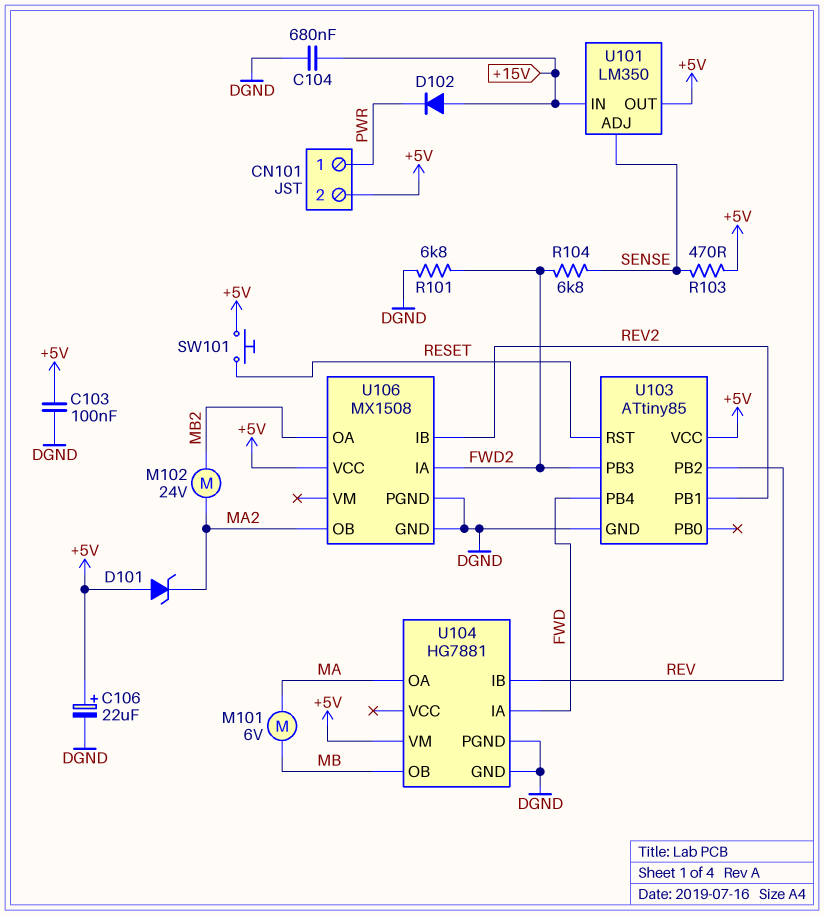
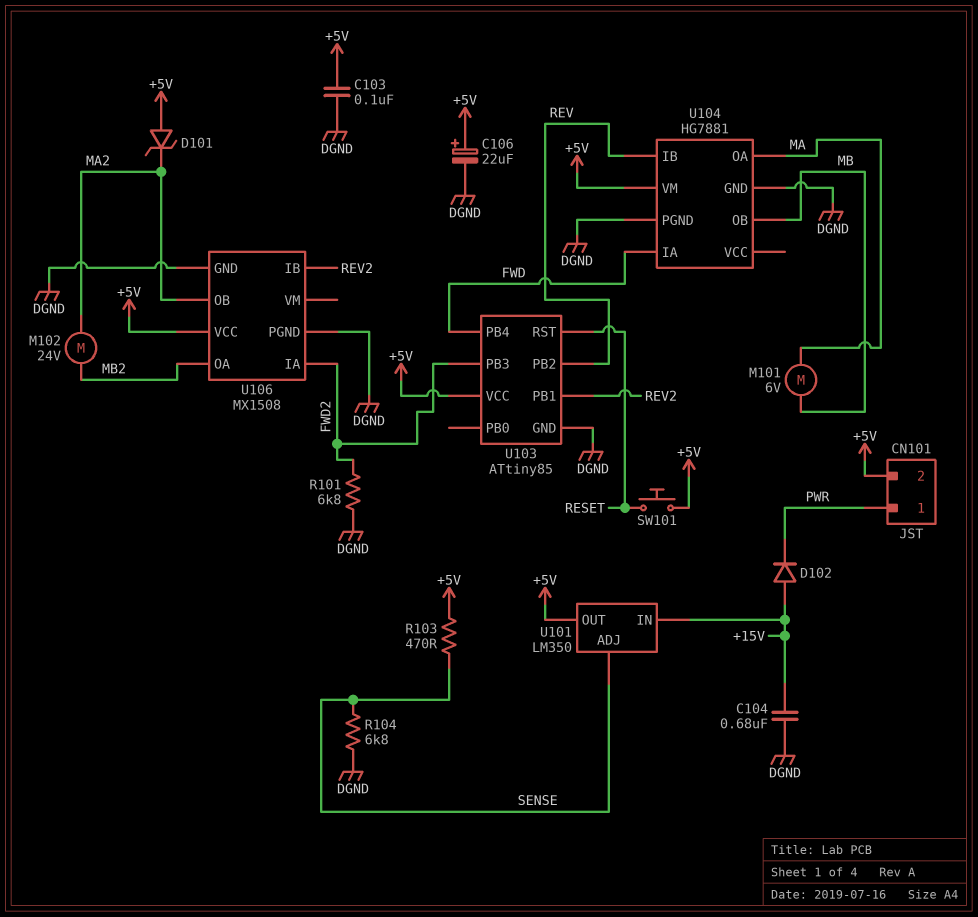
R104: 6.8k (FWD2, SENSE) -> 6.8k (DGND, SENSE)

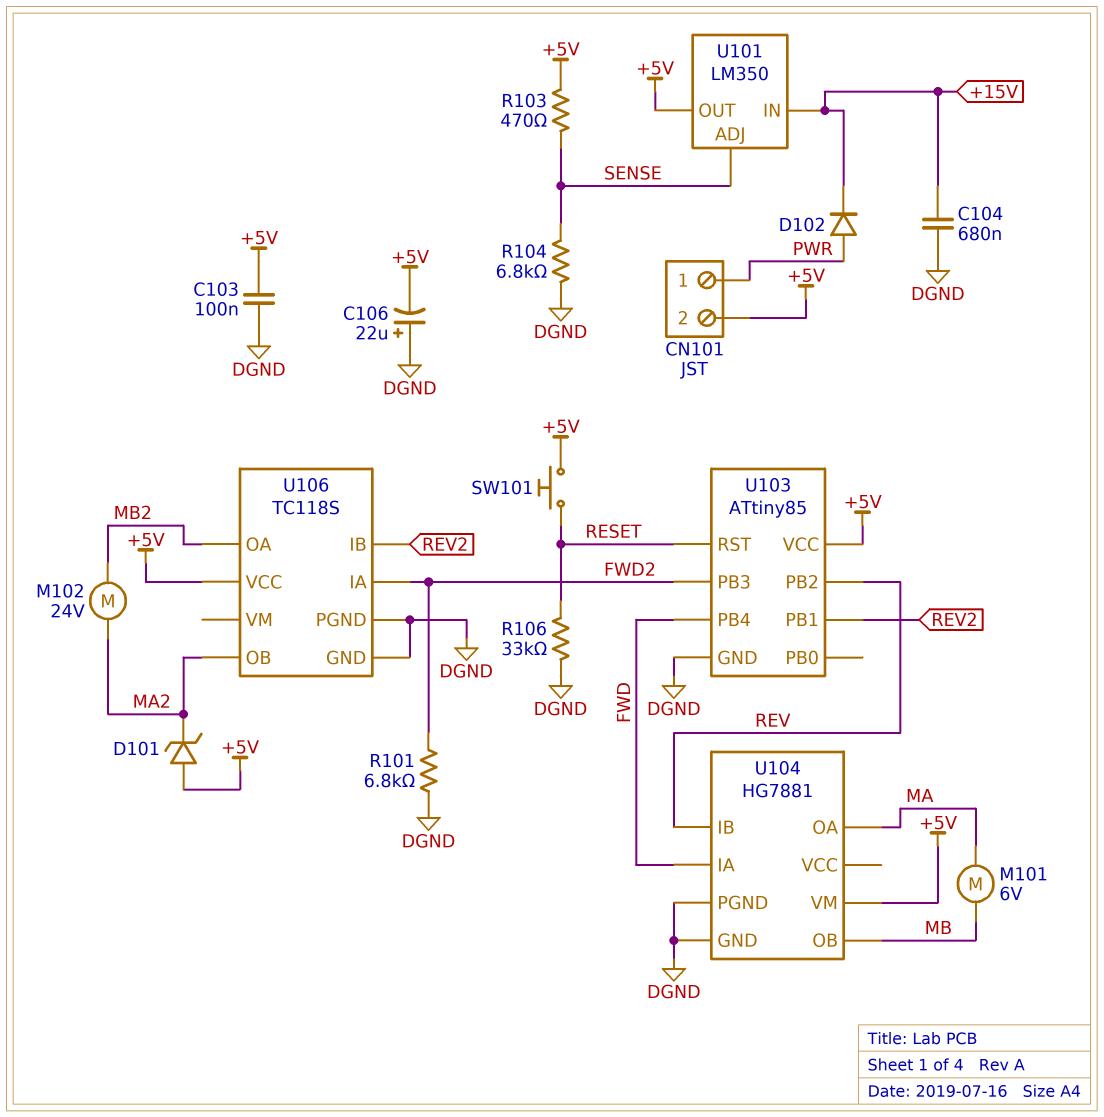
C106: 22uF (plus +5V, minus DGND) -> 22uF (plus DGND, minus +5V)
D102: diode (A +15V, K PWR) -> diode (A PWR, K +15V)
R106: none -> 33k (DGND, RESET)
U106: MX1508 -> TC118S

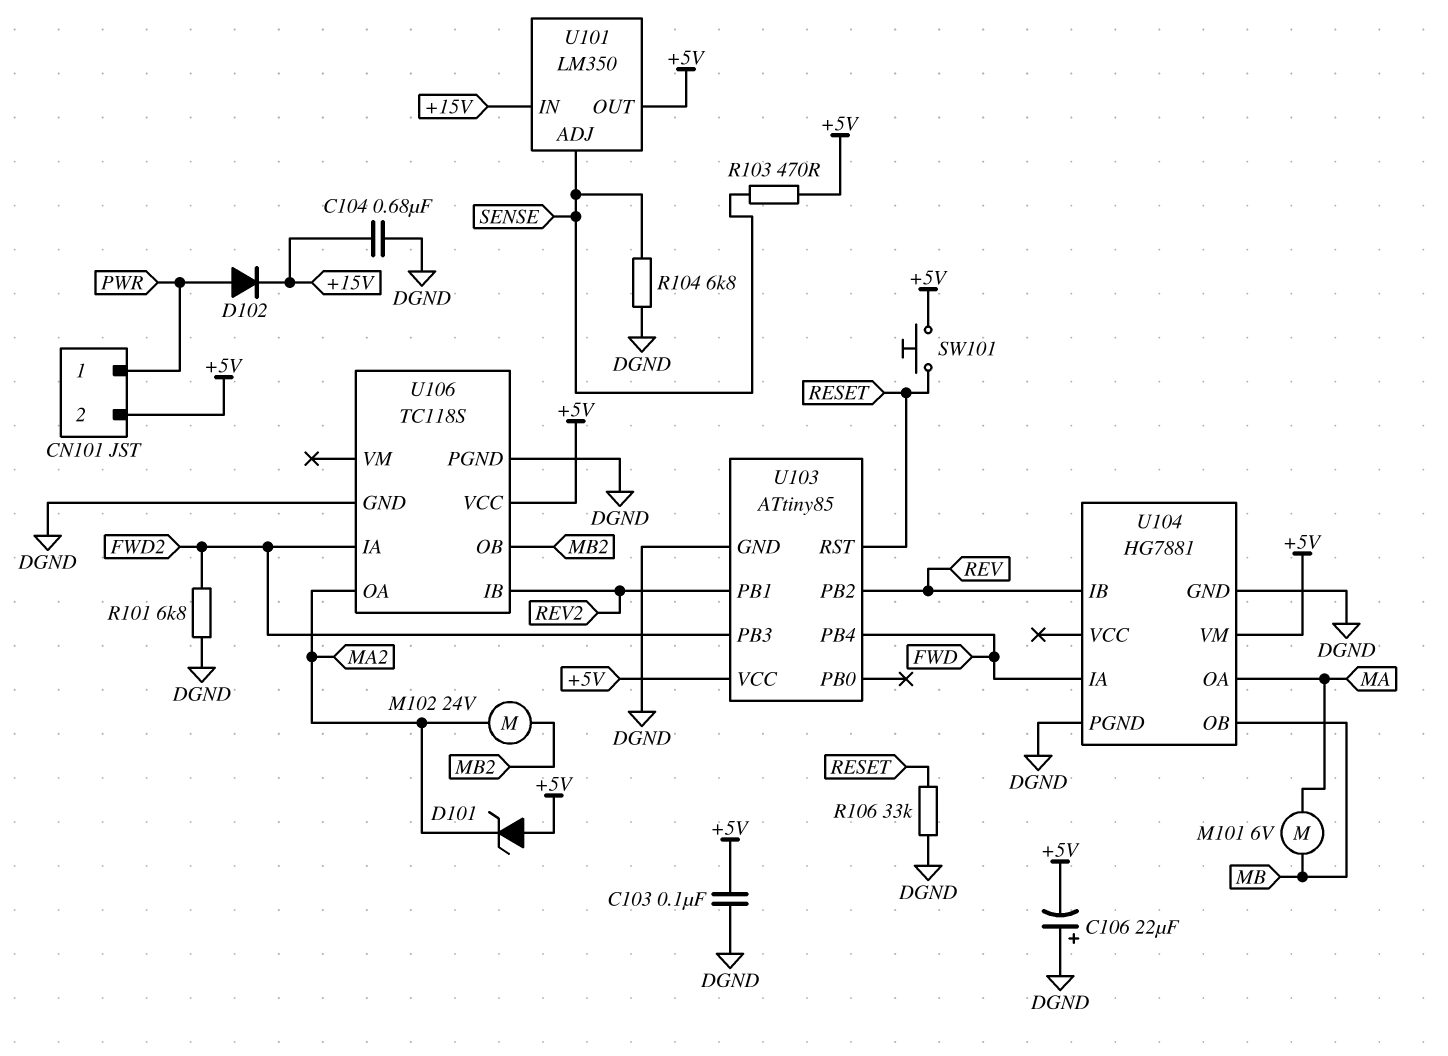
U106 pin OA: MB2 -> MA2
U106 pin OB: MA2 -> MB2

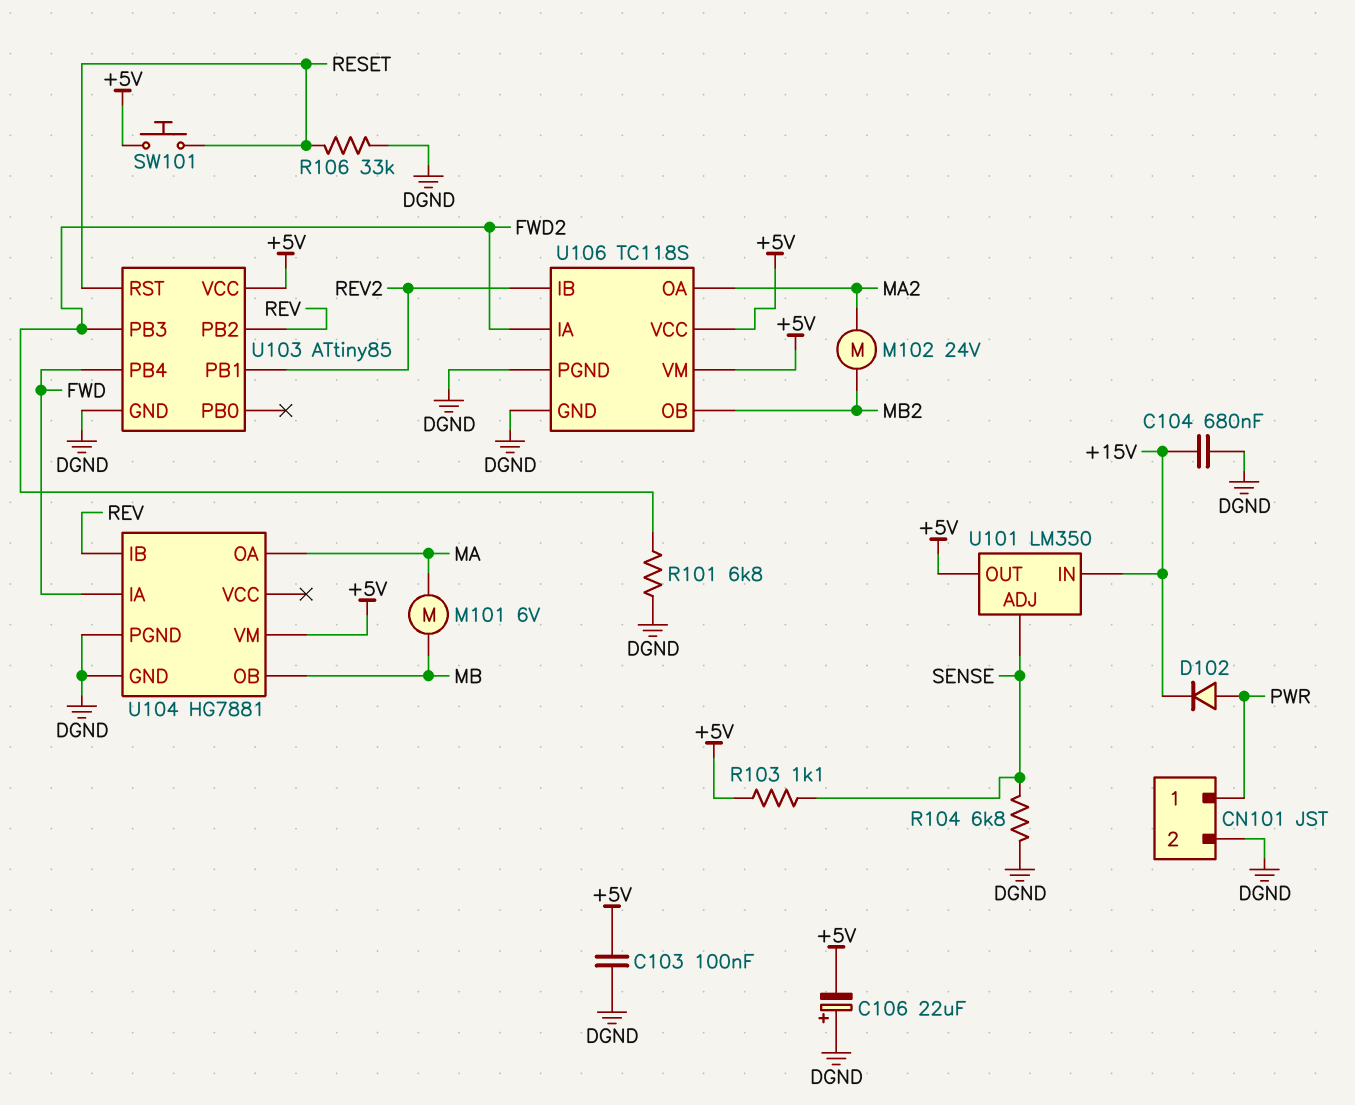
CN101 pin 2: +5V -> DGND
D101: zener (A +5V, K MA2) -> none
R103: 470 (+5V, SENSE) -> 1.1k (+5V, SENSE)
U106 pin VM: none -> +5V

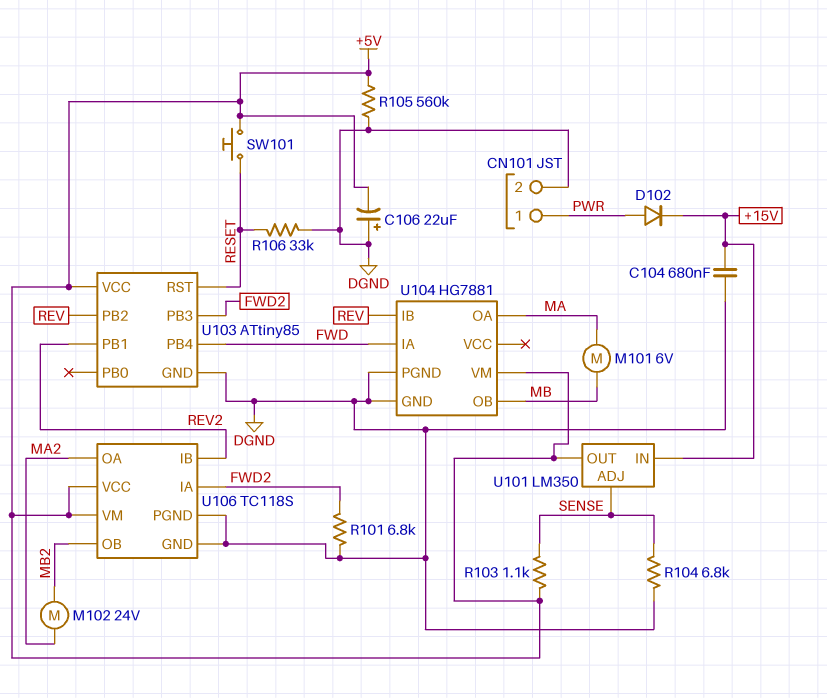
C103: 100nF (+5V, DGND) -> none
R105: none -> 560k (+5V, DGND)

